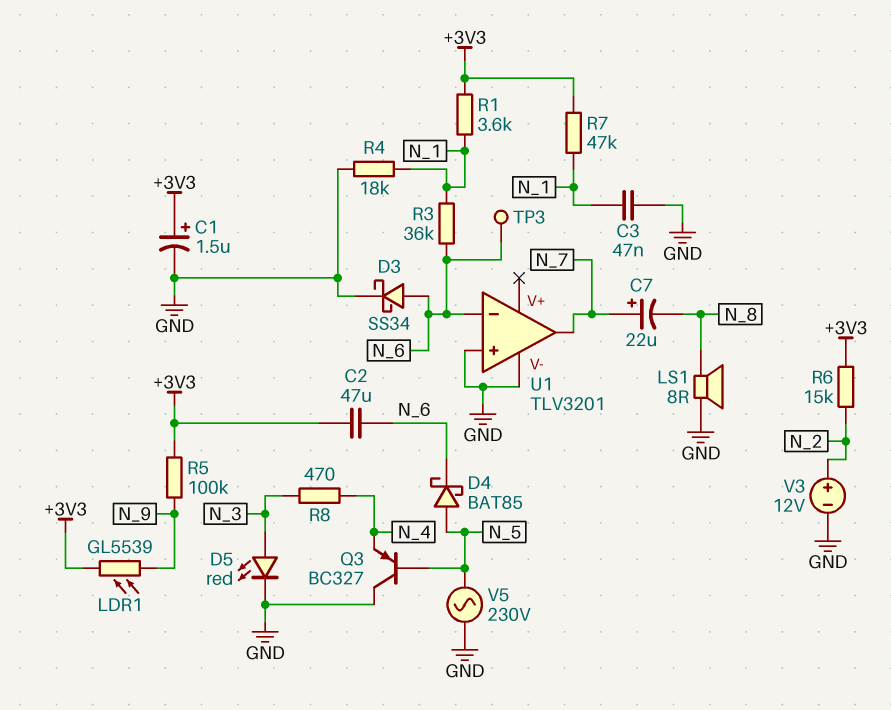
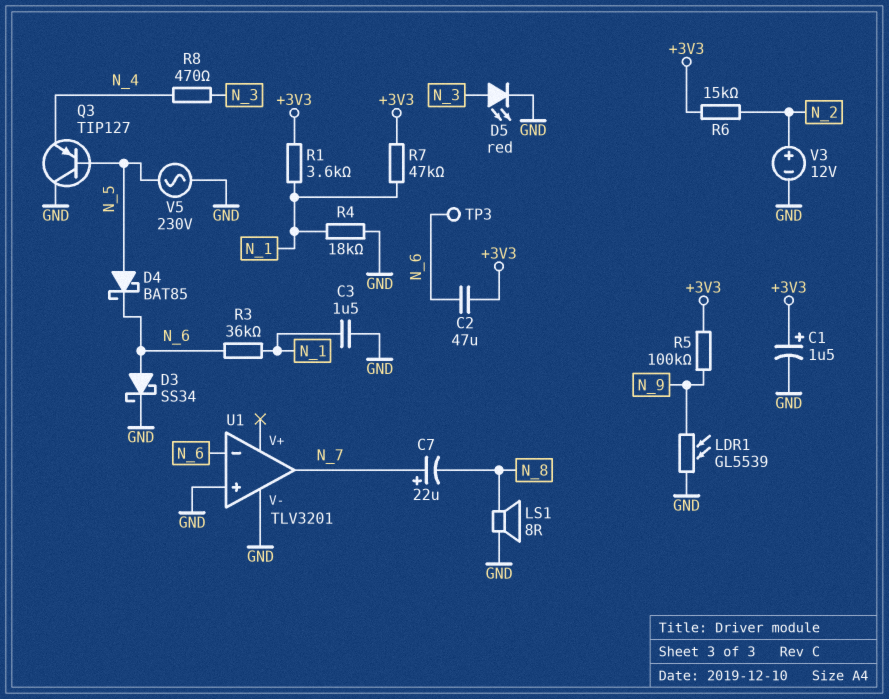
C3: 47nF (GND, N_1) -> 1.5uF (GND, N_1)
LDR1: GL5539 (+3V3, N_9) -> GL5539 (GND, N_9)
Q3: PNP BC327 (B N_5, C GND, E N_4) -> PNP TIP127 (B N_5, C GND, E N_4)

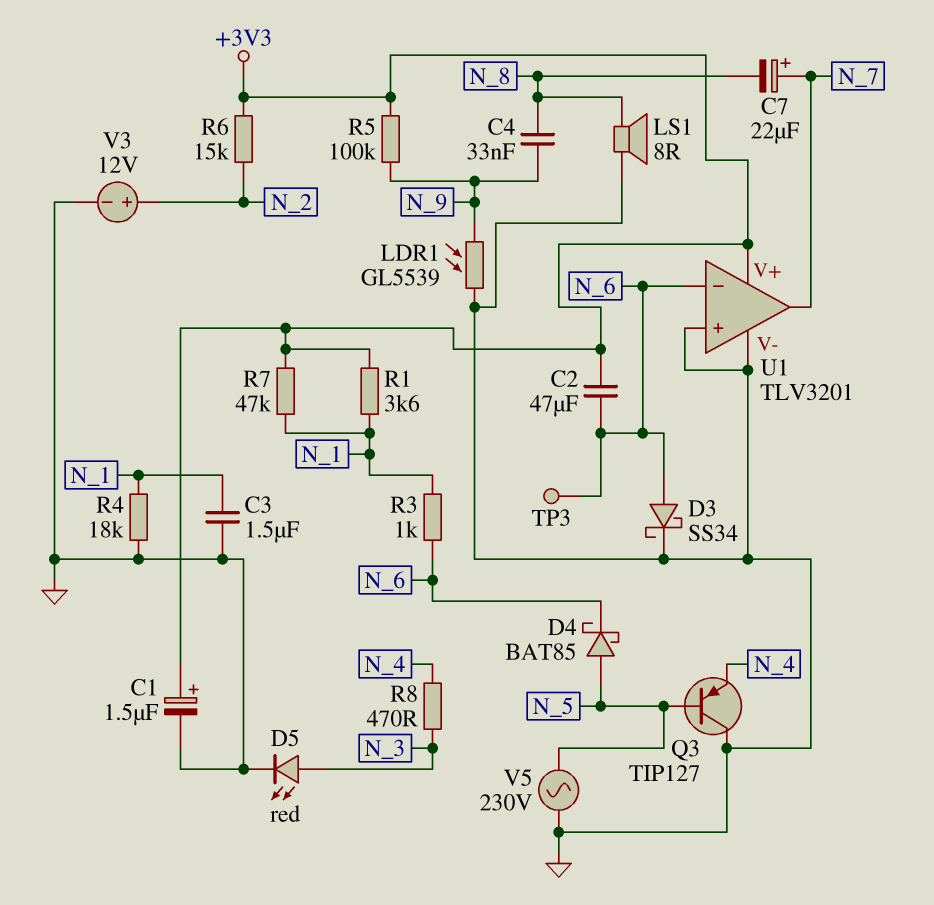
C4: none -> 33nF (N_8, N_9)
R3: 36k (N_1, N_6) -> 1k (N_1, N_6)
U1 pin V+: none -> +3V3

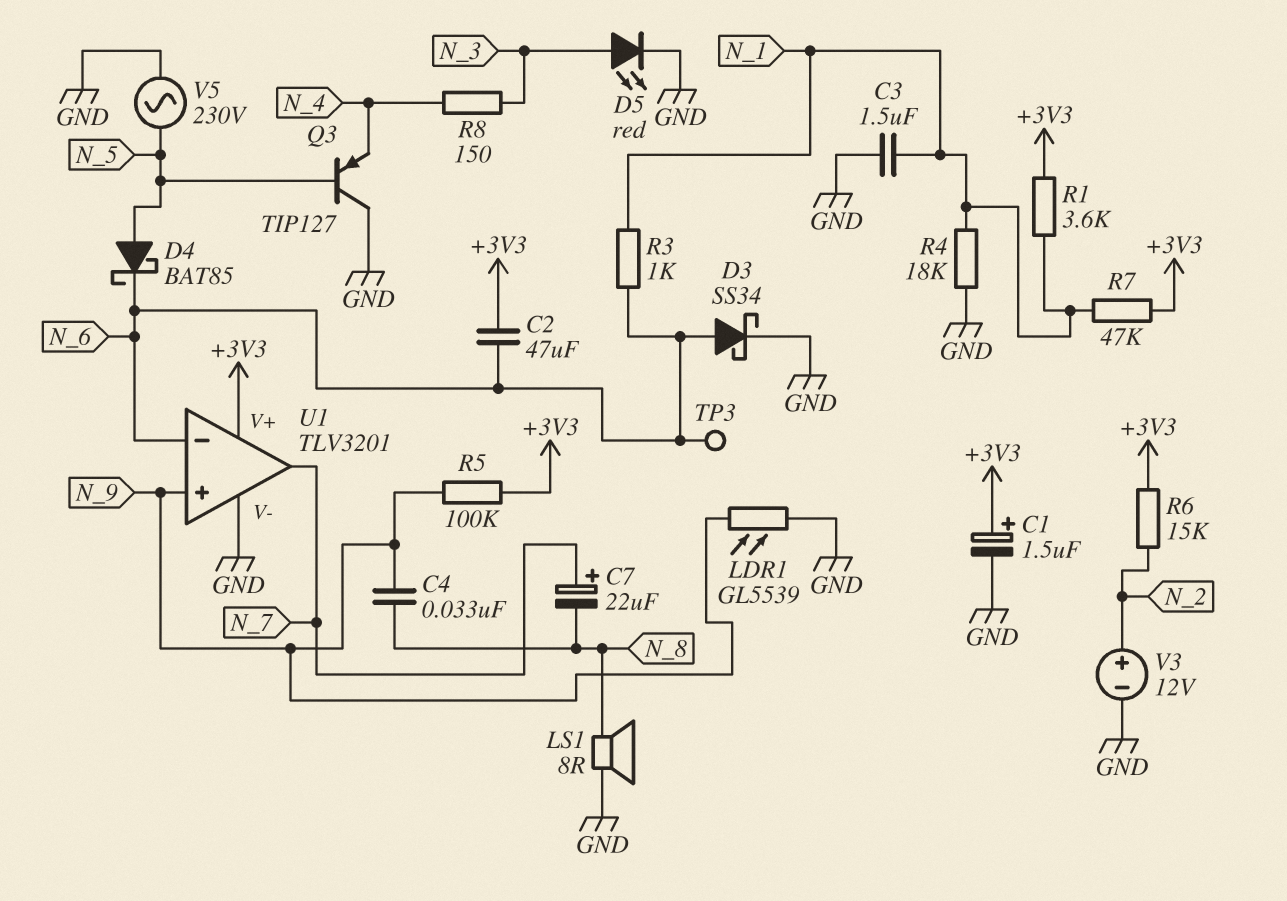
R8: 470 (N_3, N_4) -> 150 (N_3, N_4)
U1 pin in+: GND -> N_9

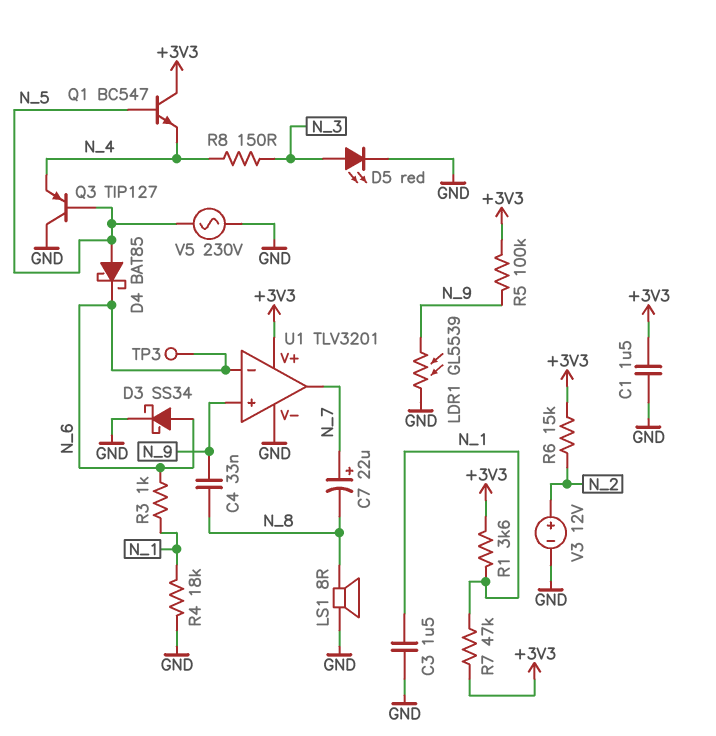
C1: 1.5uF (plus +3V3, minus GND) -> 1.5uF (+3V3, GND)
C2: 47uF (+3V3, N_6) -> none
Q1: none -> NPN BC547 (B N_5, C +3V3, E N_4)

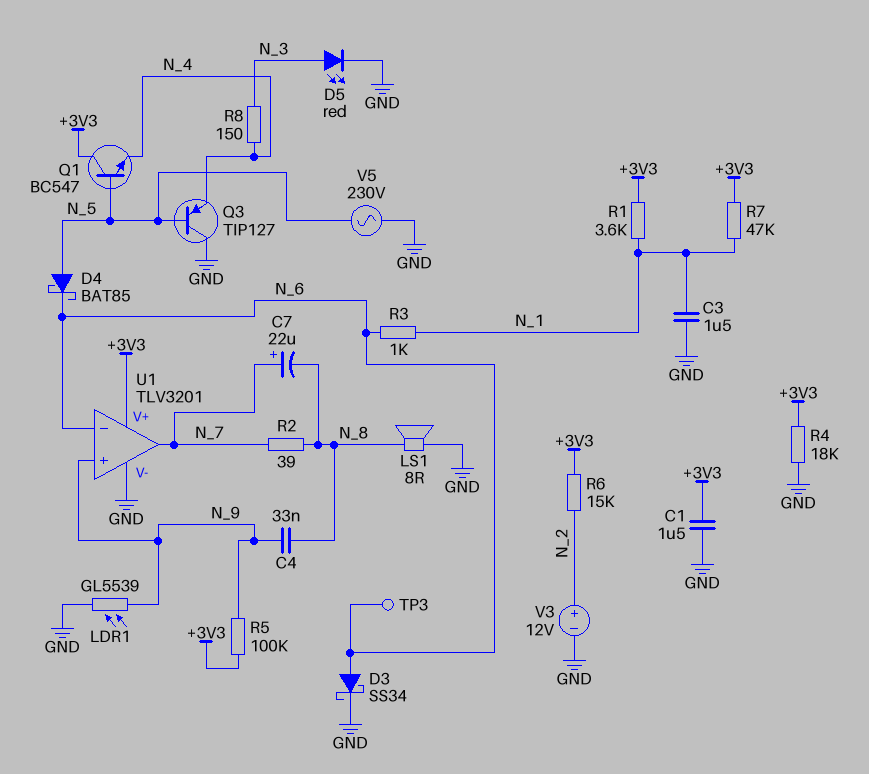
R2: none -> 39 (N_7, N_8)
R4: 18k (GND, N_1) -> 18k (+3V3, GND)

